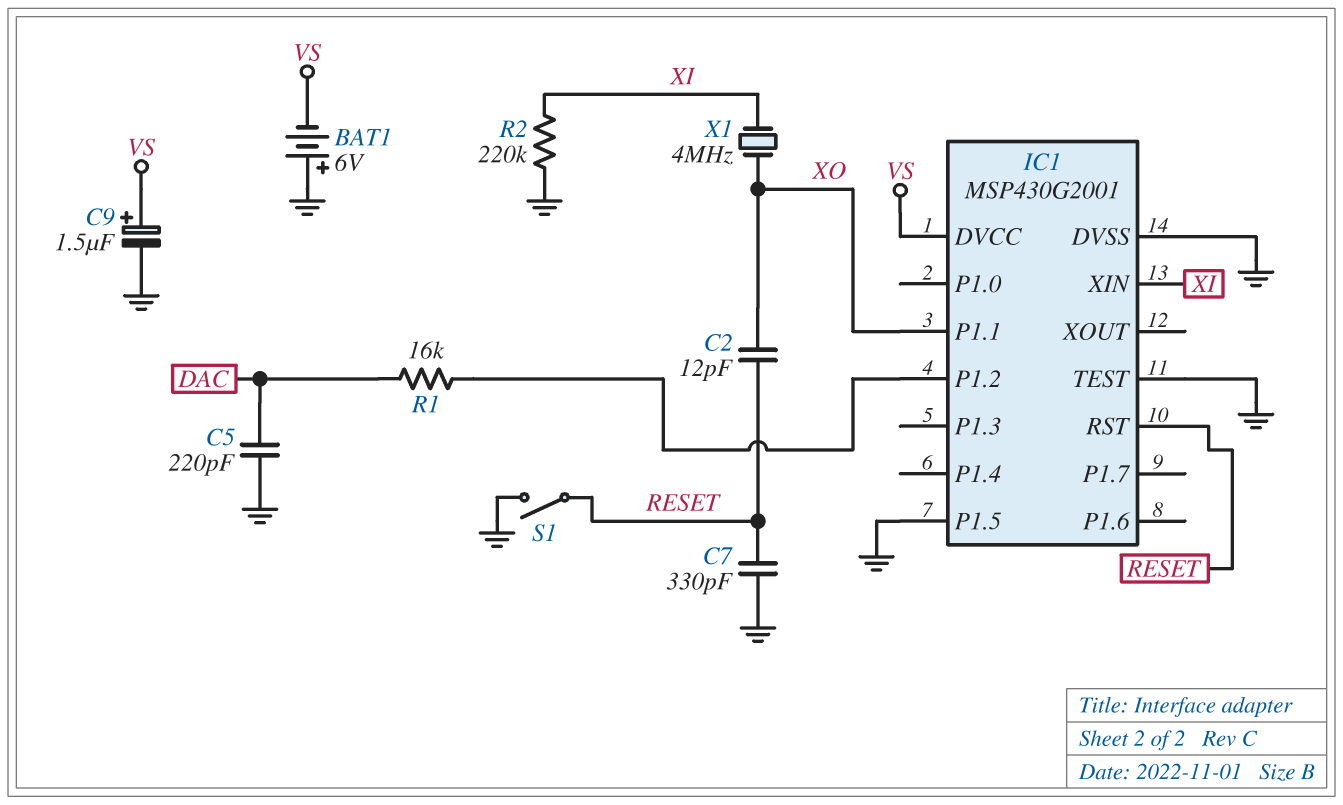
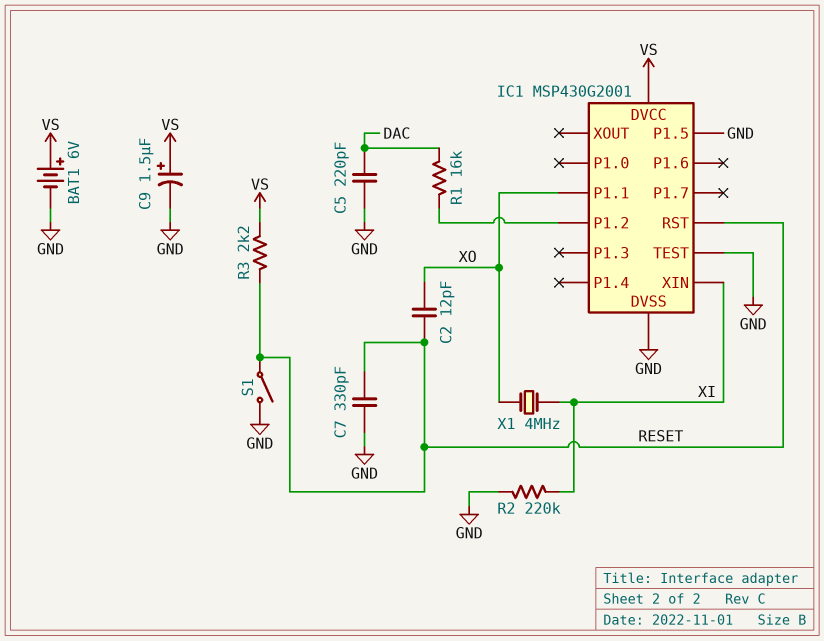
BAT1: 6V (plus GND, minus VS) -> 6V (plus VS, minus GND)
R3: none -> 2.2k (RESET, VS)

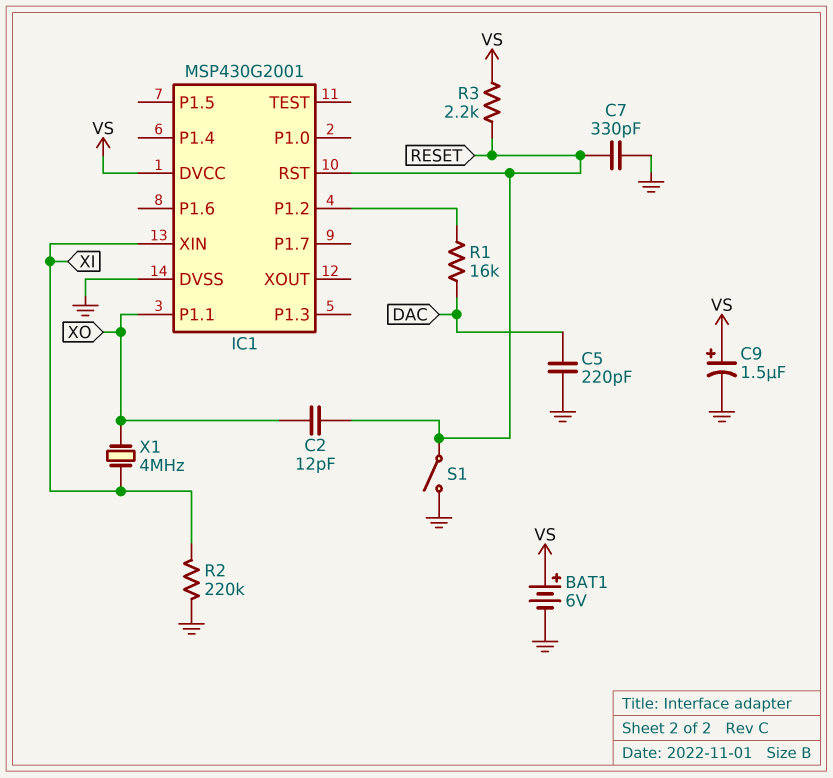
IC1 pin P1.5: GND -> none
IC1 pin TEST: GND -> none

